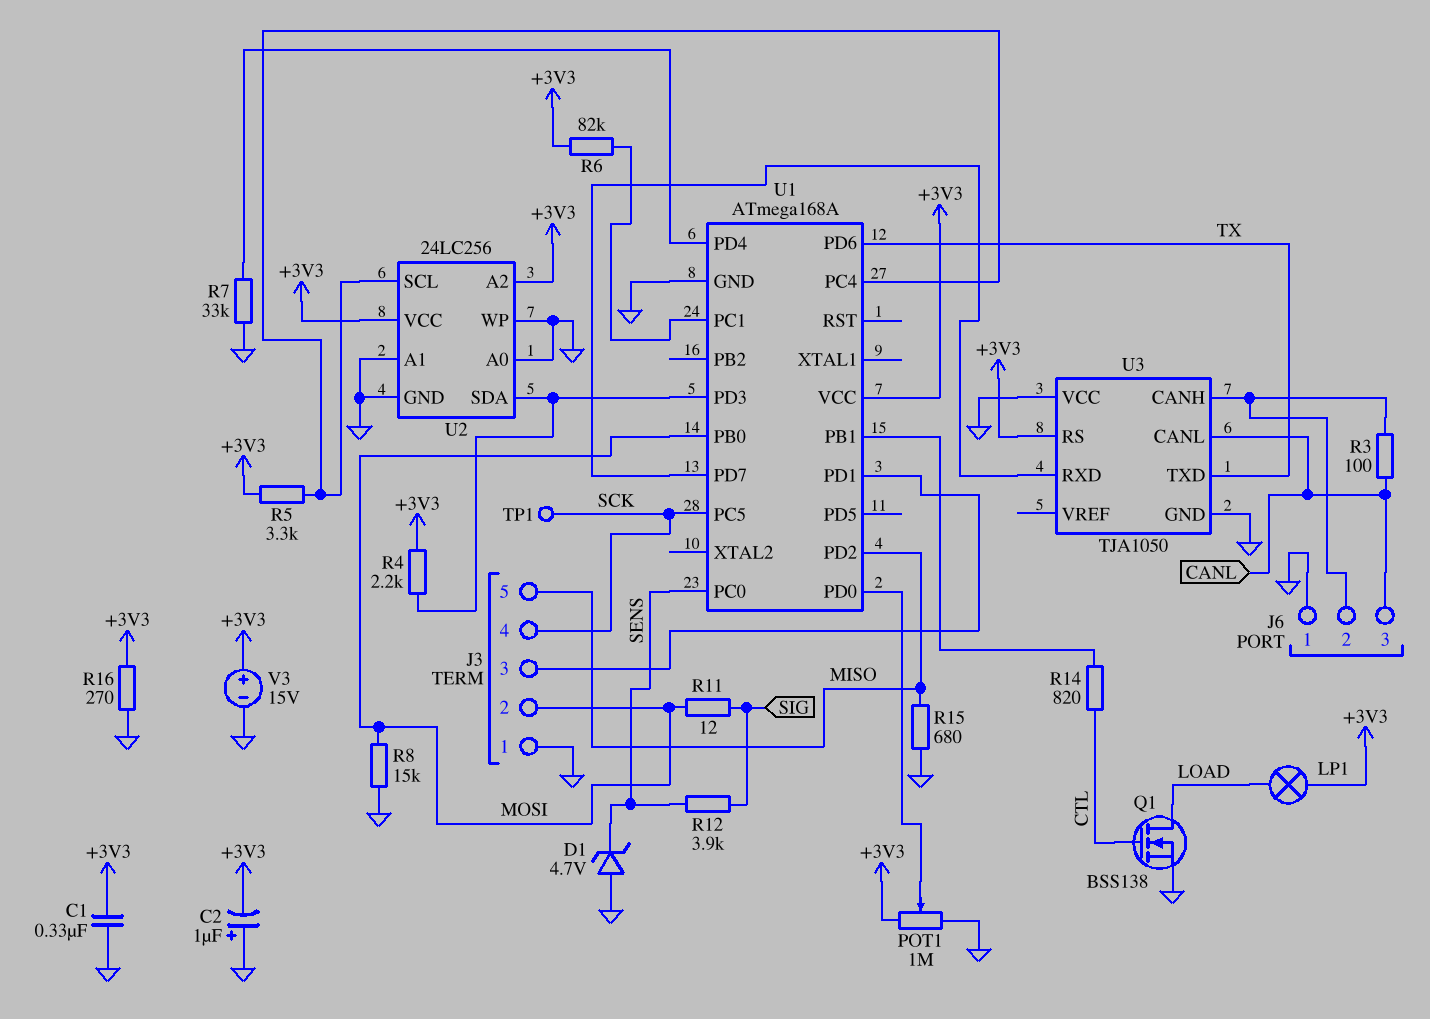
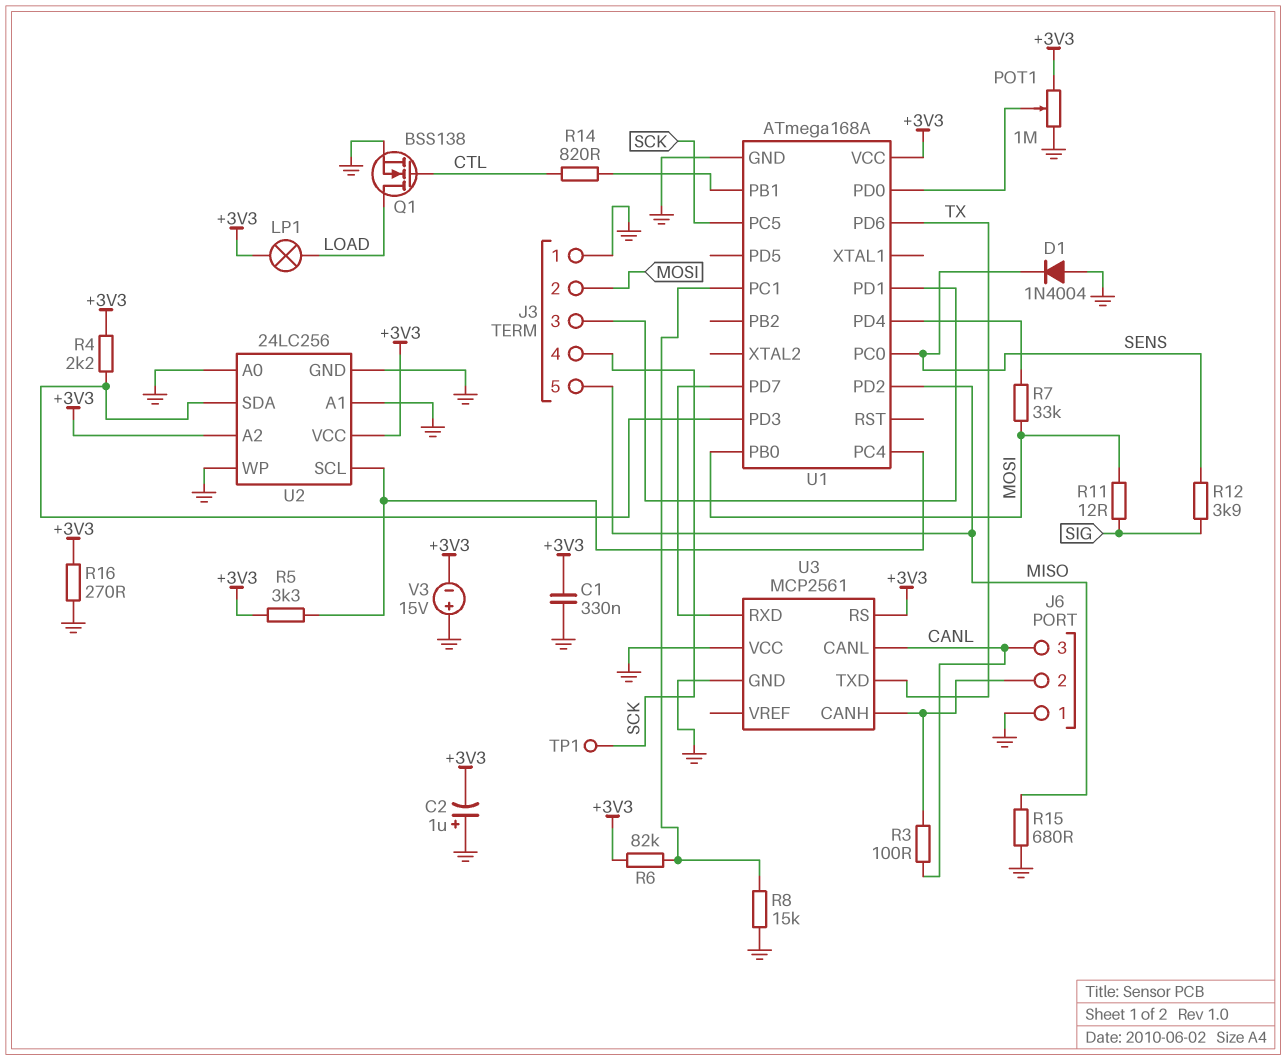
D1: zener 4.7V (A GND, K SENS) -> diode 1N4004 (A GND, K SENS)
R7: 33k (GND, U1/PD4) -> 33k (MOSI, U1/PD4)
R8: 15k (GND, MOSI) -> 15k (GND, U1/PC1)
U3: TJA1050 -> MCP2561
V3: 15V (plus +3V3, minus GND) -> 15V (plus GND, minus +3V3)

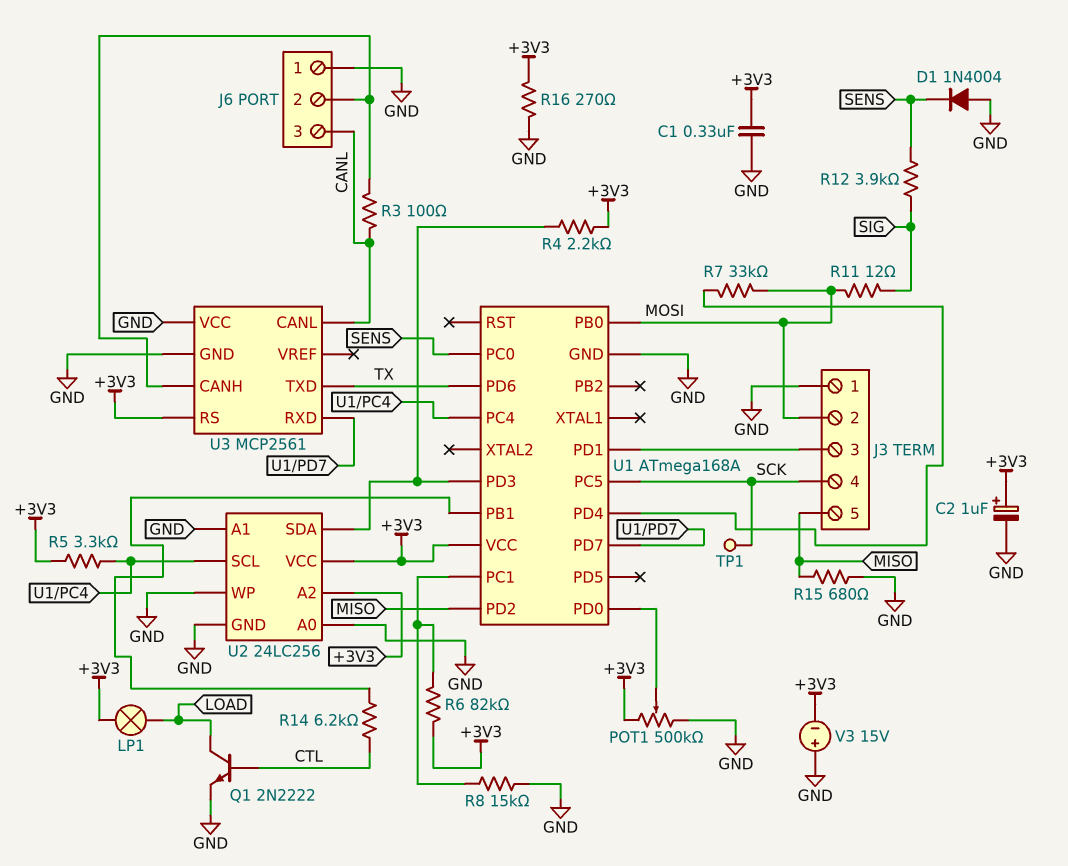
C2: 1uF (plus GND, minus +3V3) -> 1uF (plus +3V3, minus GND)
POT1: 1M (+3V3, GND, wiper U1/PD0) -> 500k (+3V3, GND, wiper U1/PD0)
Q1: NMOS BSS138 (G CTL, D LOAD, S GND) -> NPN 2N2222 (B CTL, C LOAD, E GND)
R14: 820 (CTL, U1/PB1) -> 6.2k (CTL, U1/PB1)

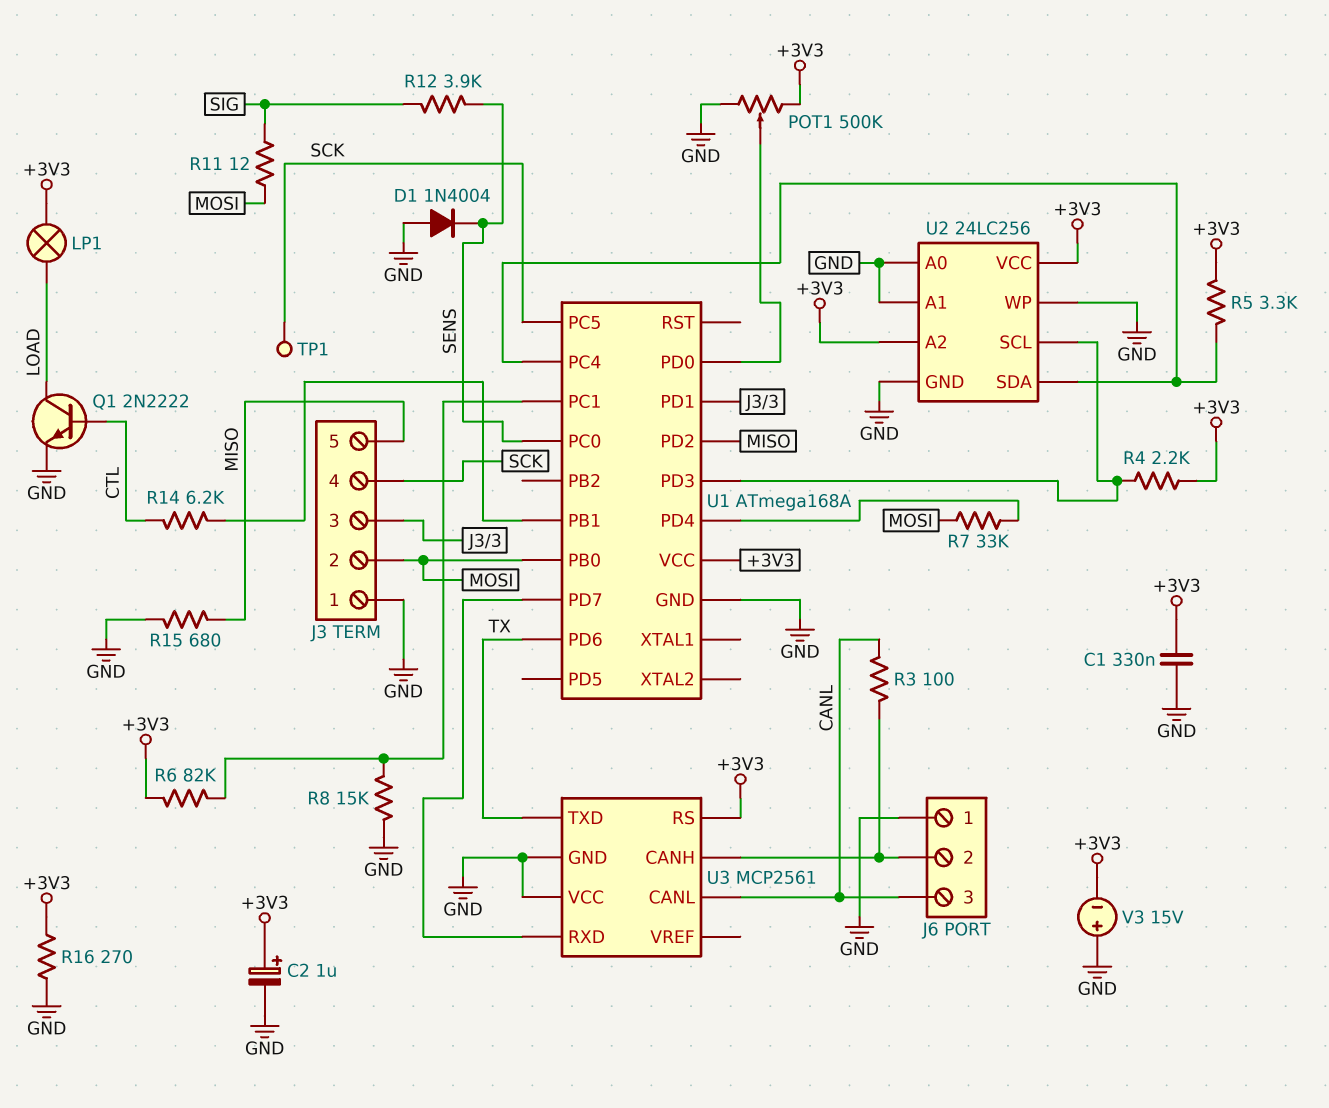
U2 pin SCL: U1/PC4 -> U1/PD3
U2 pin SDA: U1/PD3 -> U1/PC4

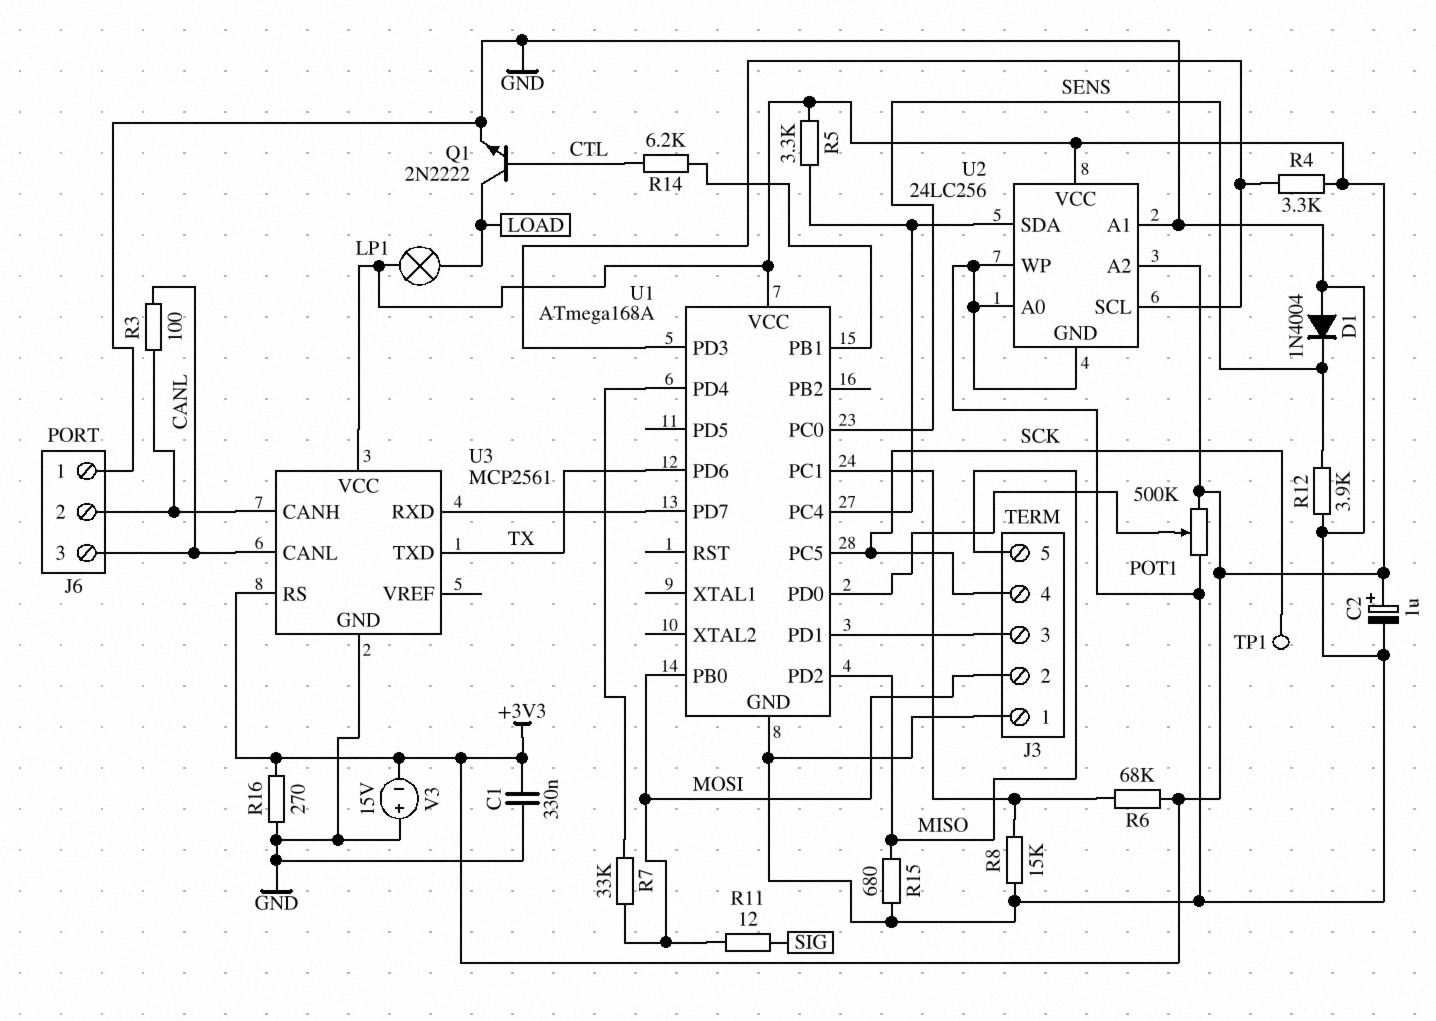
R4: 2.2k (+3V3, U1/PD3) -> 3.3k (+3V3, U1/PD3)
R6: 82k (+3V3, U1/PC1) -> 68k (+3V3, U1/PC1)
R12: 3.9k (SENS, SIG) -> 3.9k (GND, SENS)
U3 pin VCC: GND -> +3V3

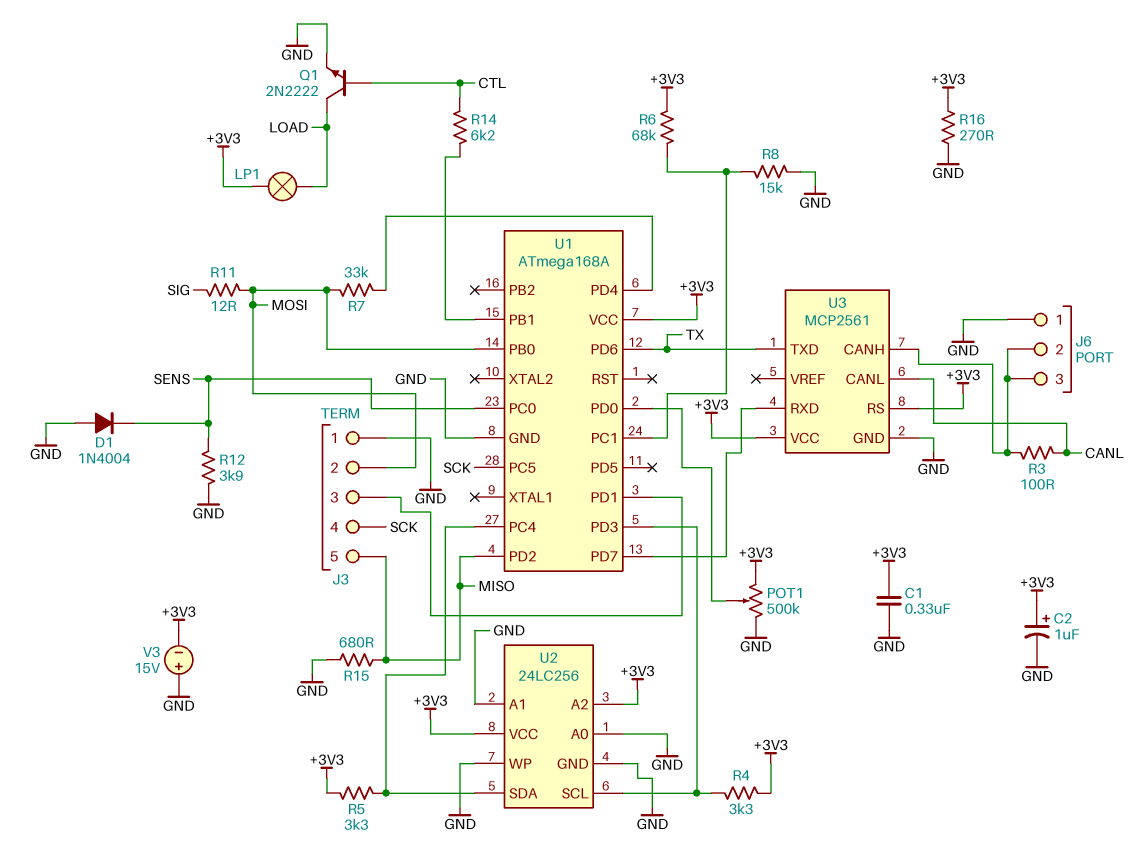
J6 pin 3: CANL -> J6/2
TP1: test point (SCK) -> none

